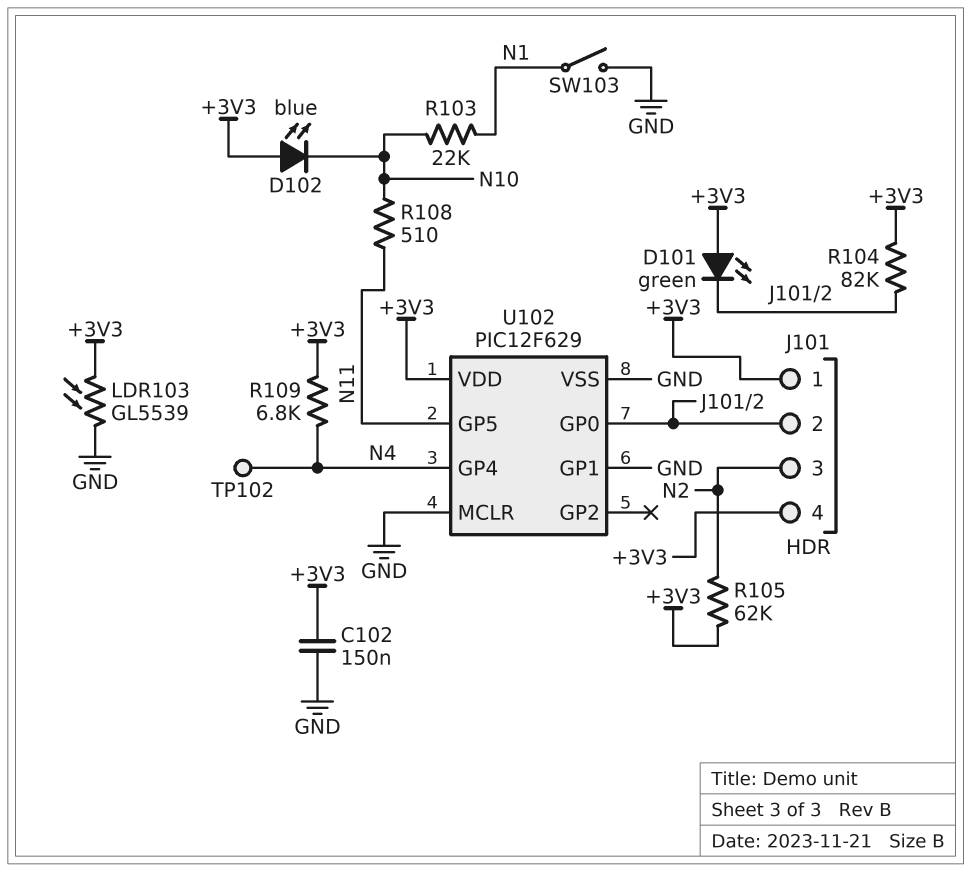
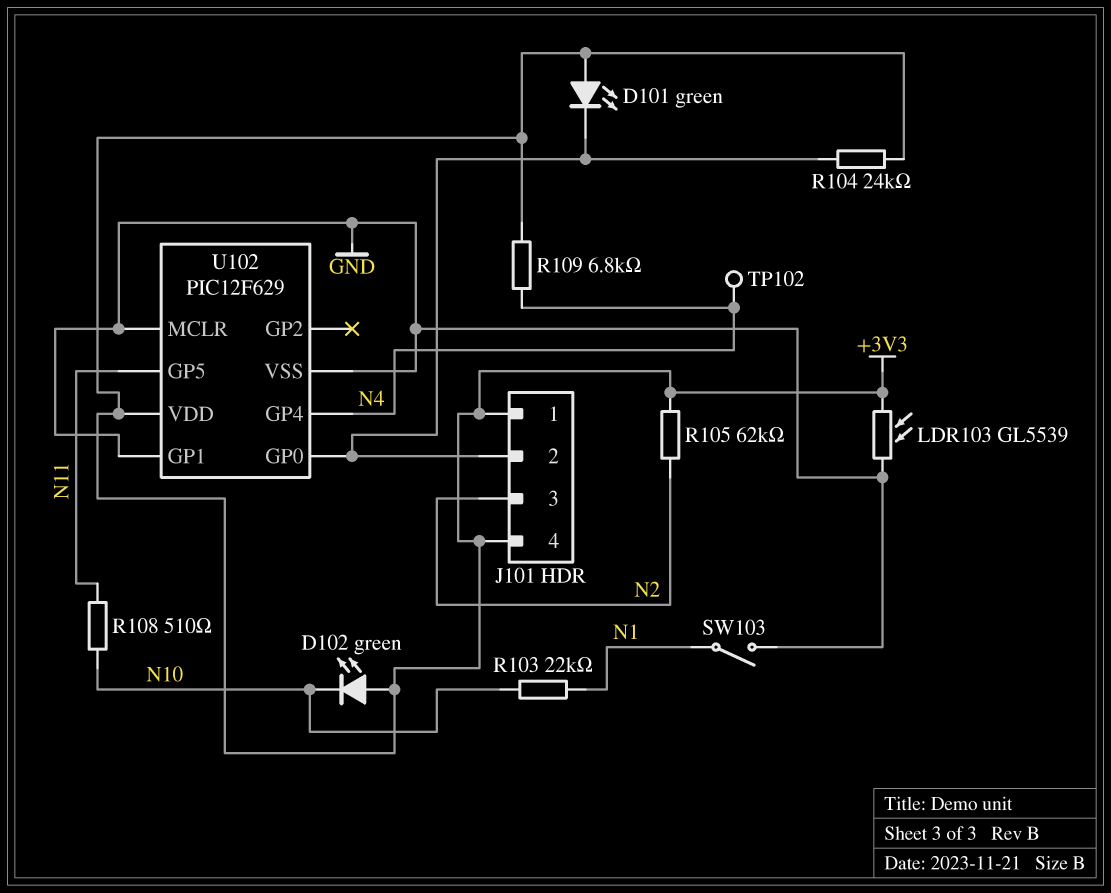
C102: 150nF (+3V3, GND) -> none
D102: LED blue (A +3V3, K N10) -> LED green (A +3V3, K N10)
R104: 82k (+3V3, J101/2) -> 24k (+3V3, J101/2)

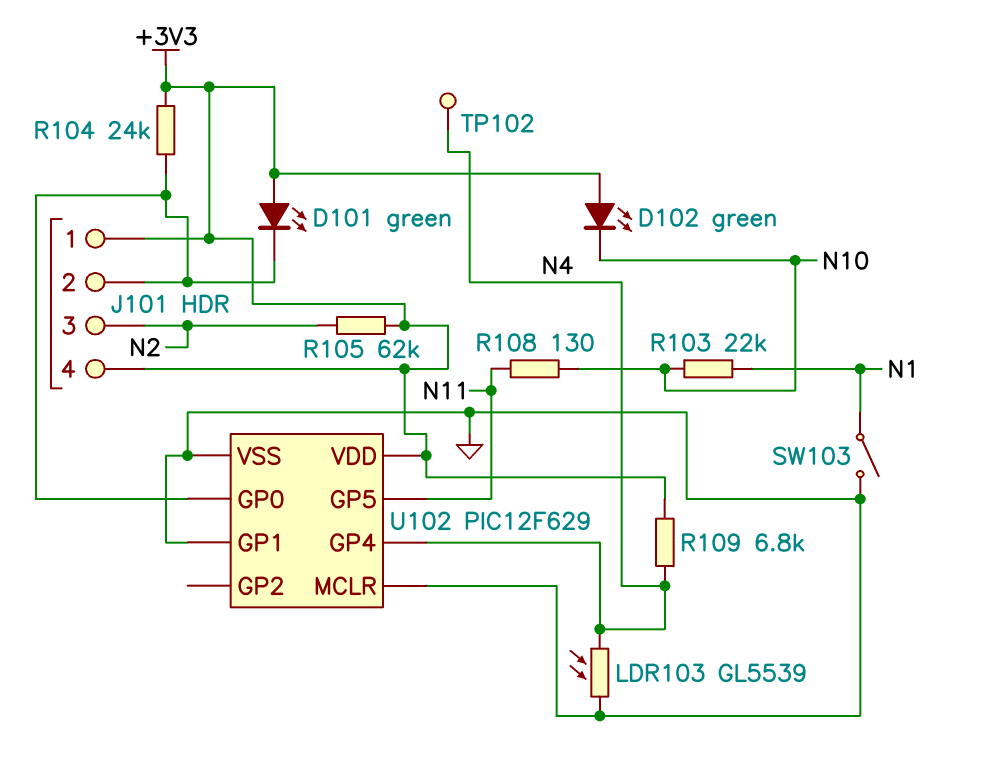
LDR103: GL5539 (+3V3, GND) -> GL5539 (GND, N4)
R108: 510 (N10, N11) -> 130 (N10, N11)

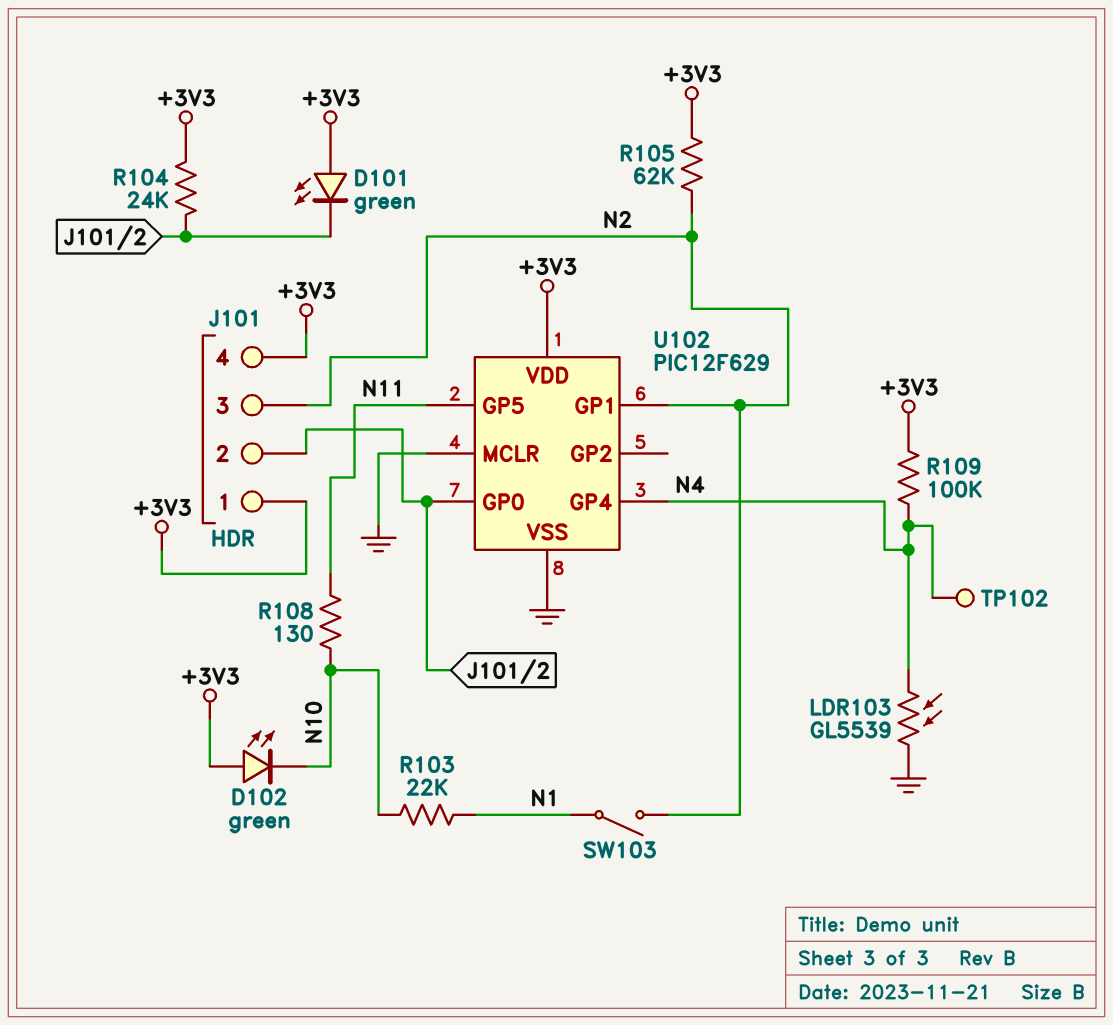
R109: 6.8k (+3V3, N4) -> 100k (+3V3, N4)
SW103: switch (GND, N1) -> switch (N1, N2)
U102 pin GP1: GND -> N2

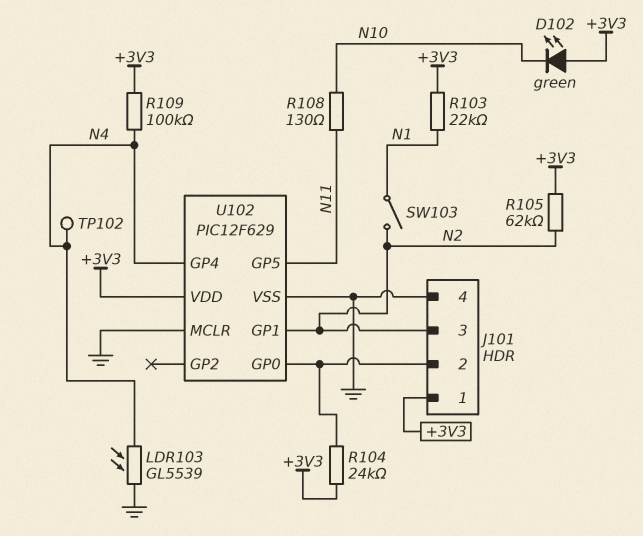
D101: LED green (A +3V3, K J101/2) -> none
J101 pin 4: +3V3 -> GND
R103: 22k (N1, N10) -> 22k (+3V3, N1)

